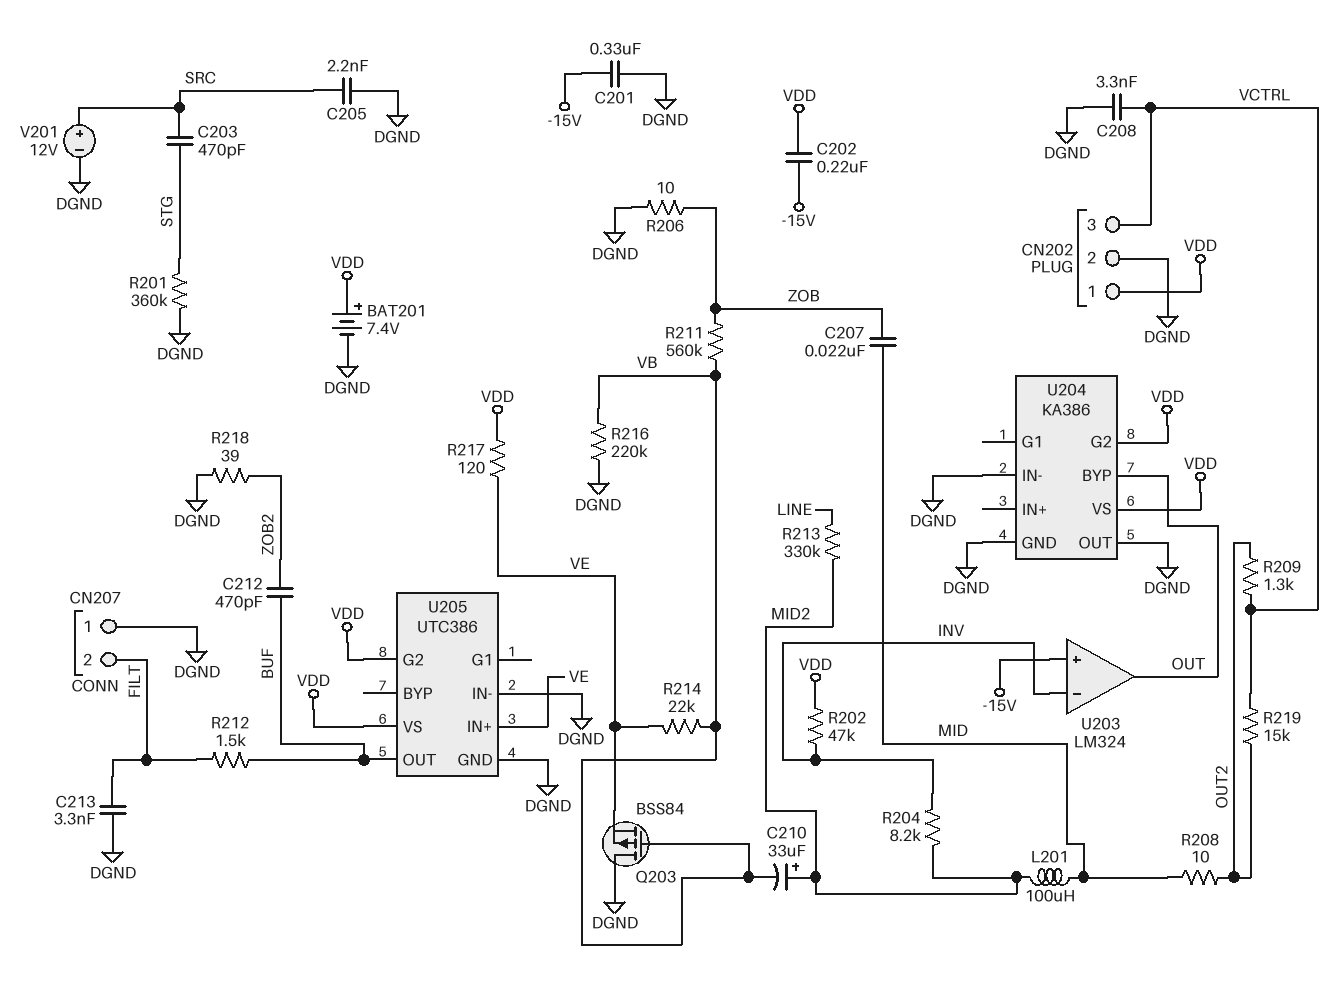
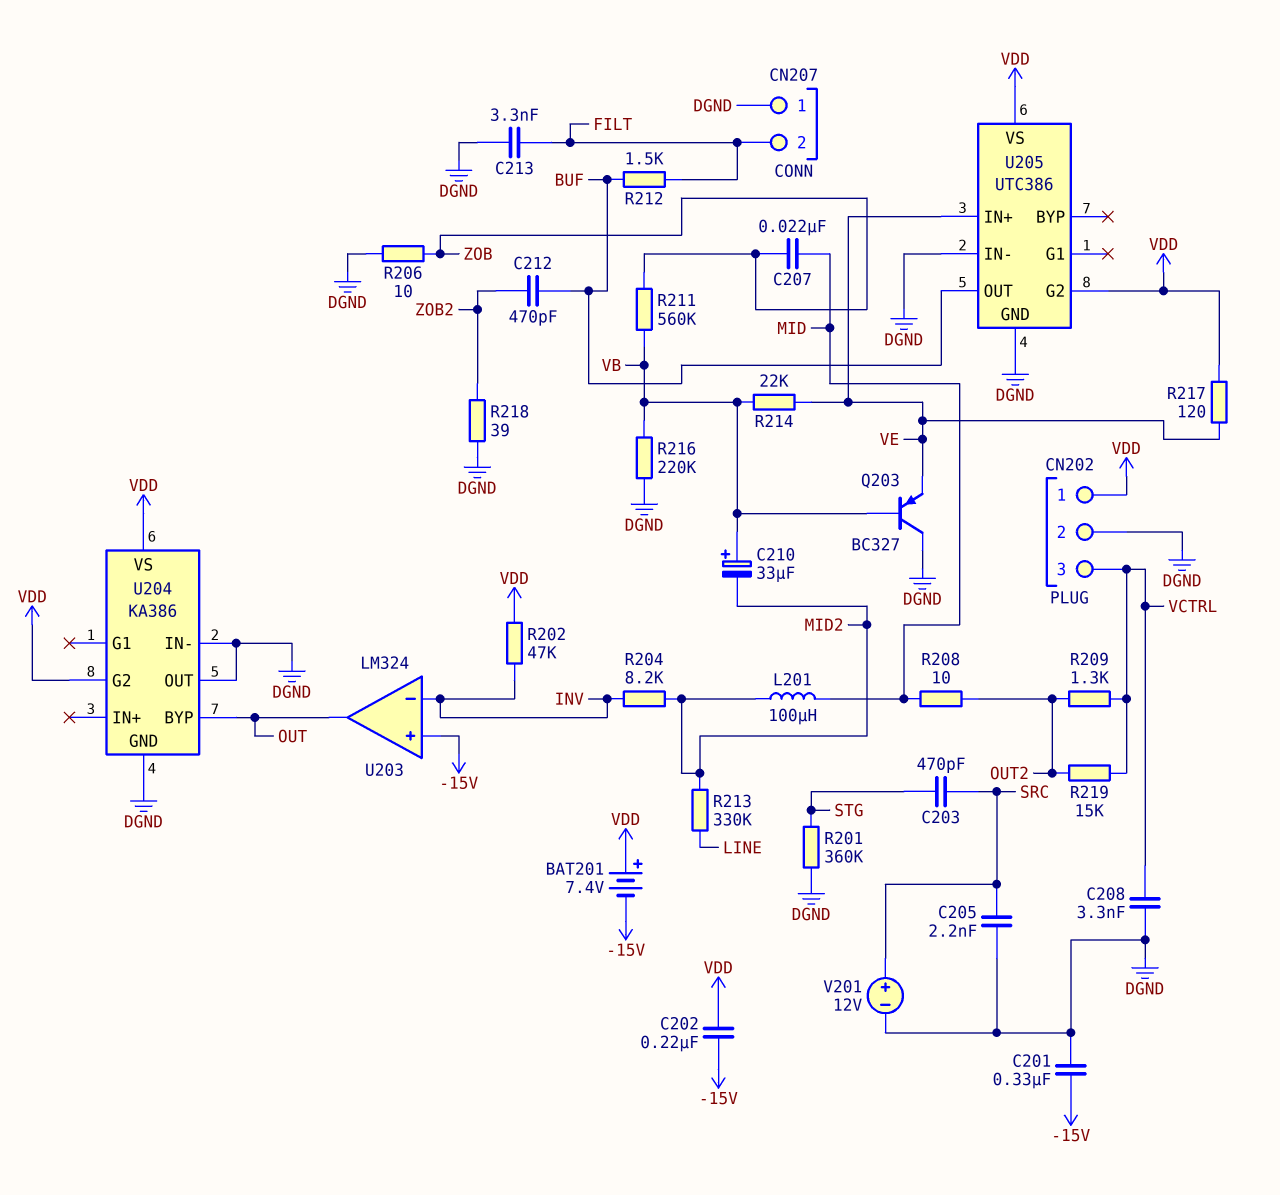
BAT201: 7.4V (plus VDD, minus DGND) -> 7.4V (plus VDD, minus -15V)
C210: 33uF (plus MID2, minus VB) -> 33uF (plus VB, minus MID2)
Q203: PMOS BSS84 (G VB, D DGND, S VE) -> PNP BC327 (B VB, C DGND, E VE)

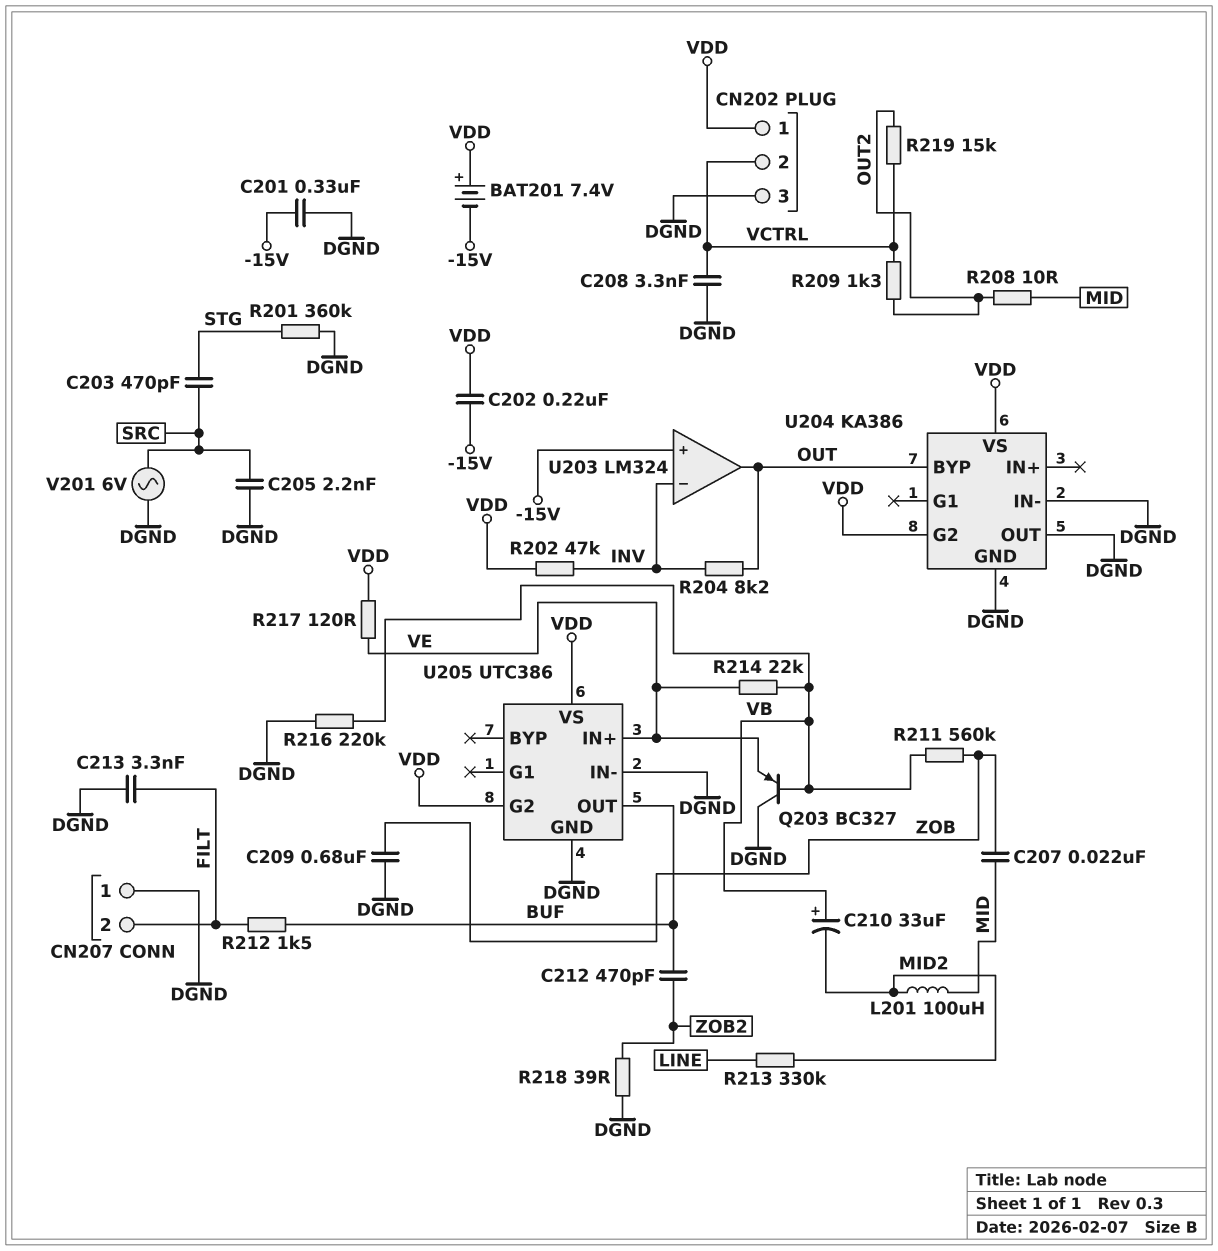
C209: none -> 680nF (DGND, ZOB)
CN202 pin 2: DGND -> VCTRL
CN202 pin 3: VCTRL -> DGND
R204: 8.2k (INV, MID2) -> 8.2k (INV, OUT)
R206: 10 (DGND, ZOB) -> none
V201: 12V (plus SRC, minus DGND) -> AC 6V (DGND, SRC)

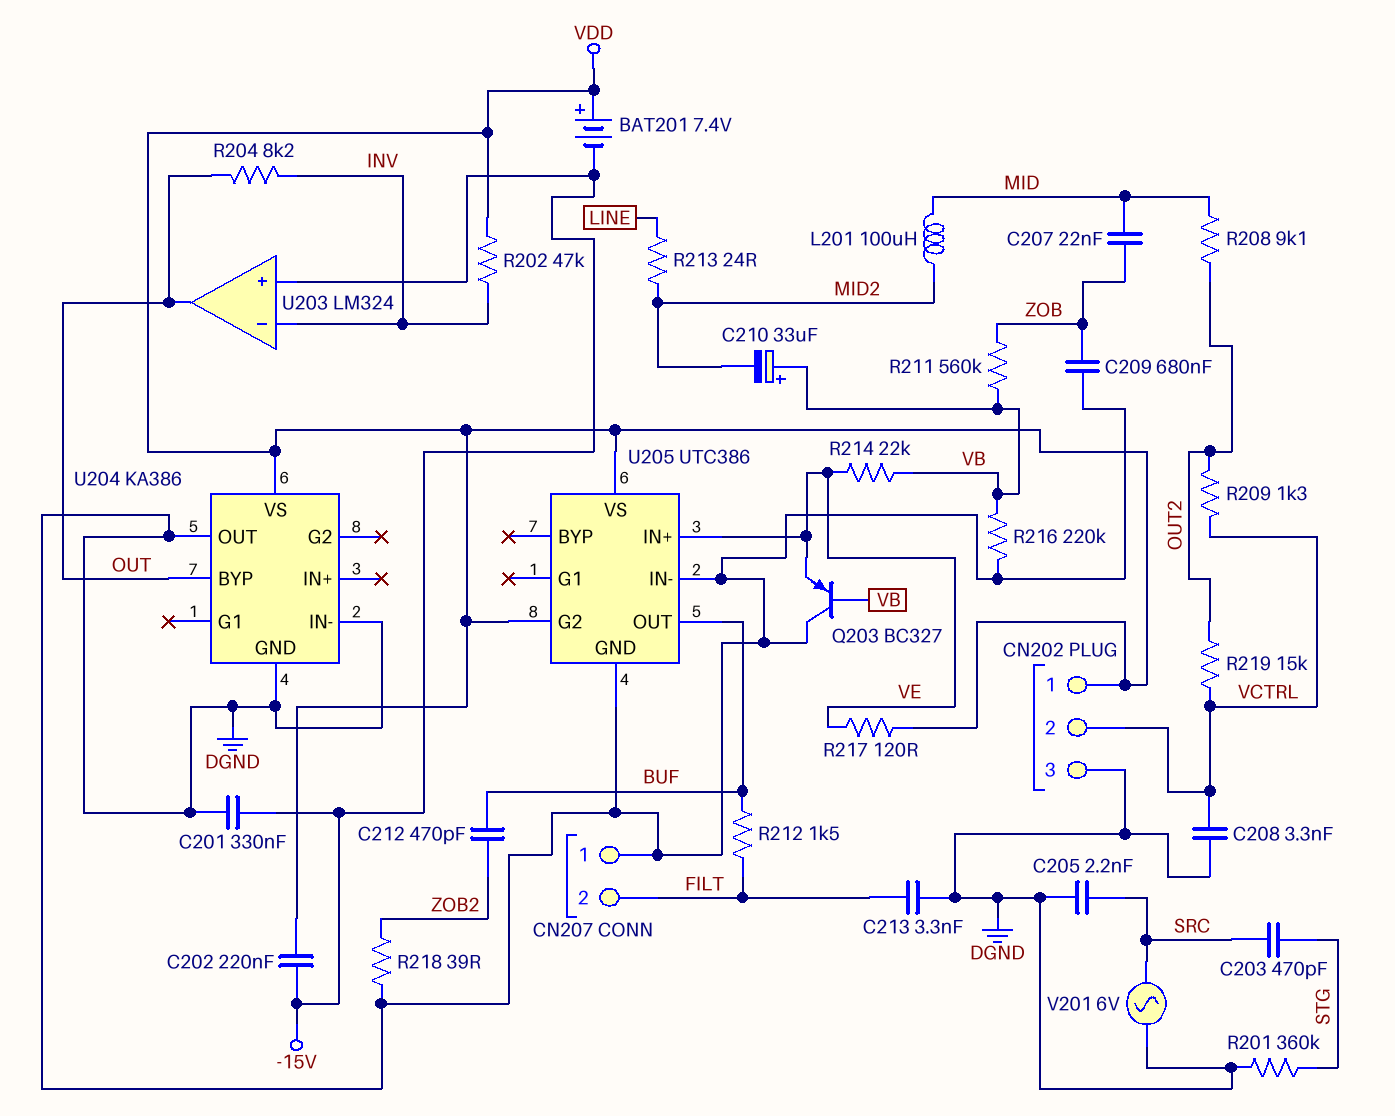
R208: 10 (MID, OUT2) -> 9.1k (MID, OUT2)
R213: 330k (LINE, MID2) -> 24 (LINE, MID2)
U204 pin G2: VDD -> none

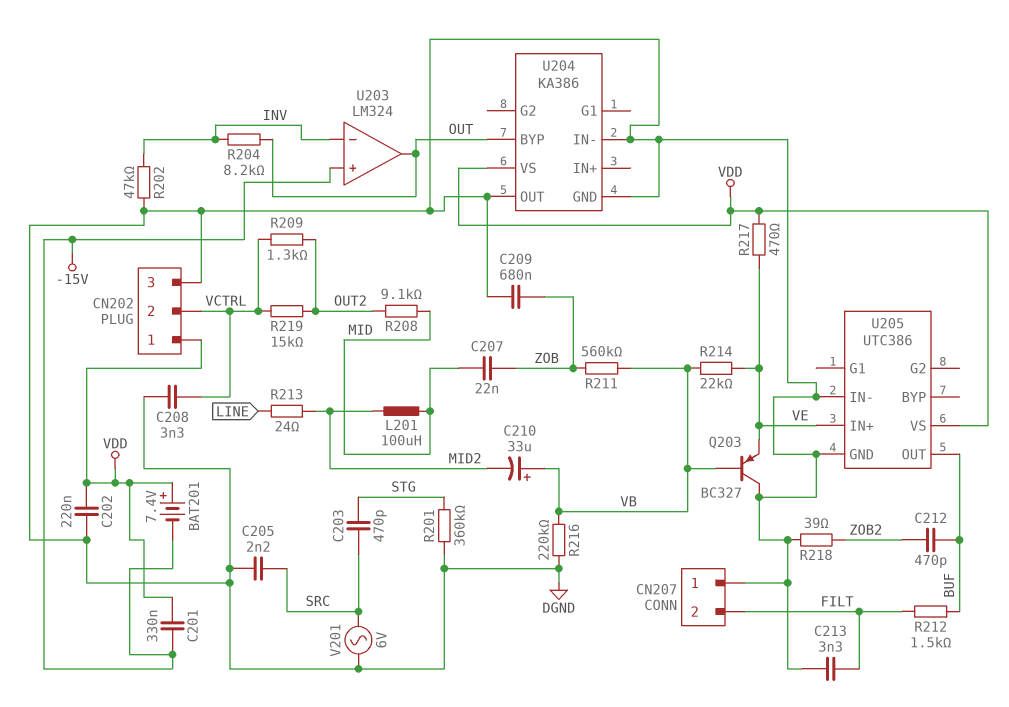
C201: 330nF (-15V, DGND) -> 330nF (-15V, VDD)
C202: 220nF (-15V, VDD) -> 220nF (DGND, VDD)
R202: 47k (INV, VDD) -> 47k (DGND, INV)
R217: 120 (VDD, VE) -> 470 (VDD, VE)
U205 pin G2: VDD -> none

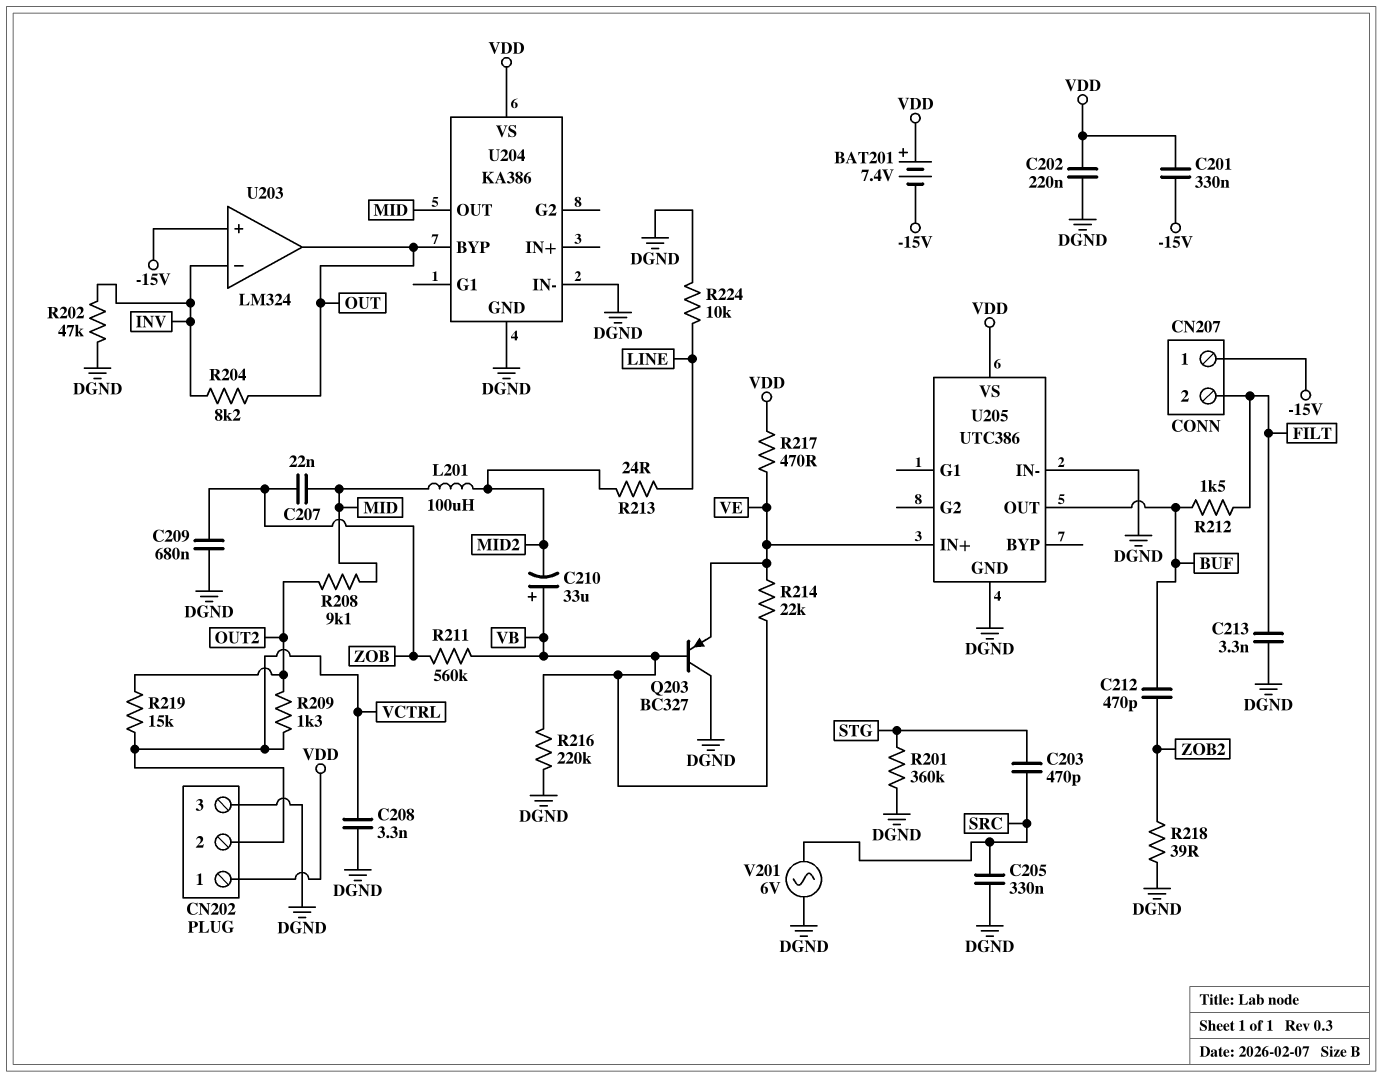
C205: 2.2nF (DGND, SRC) -> 330nF (DGND, SRC)
CN207 pin 1: DGND -> -15V
R224: none -> 10k (DGND, LINE)
U204 pin OUT: DGND -> MID

